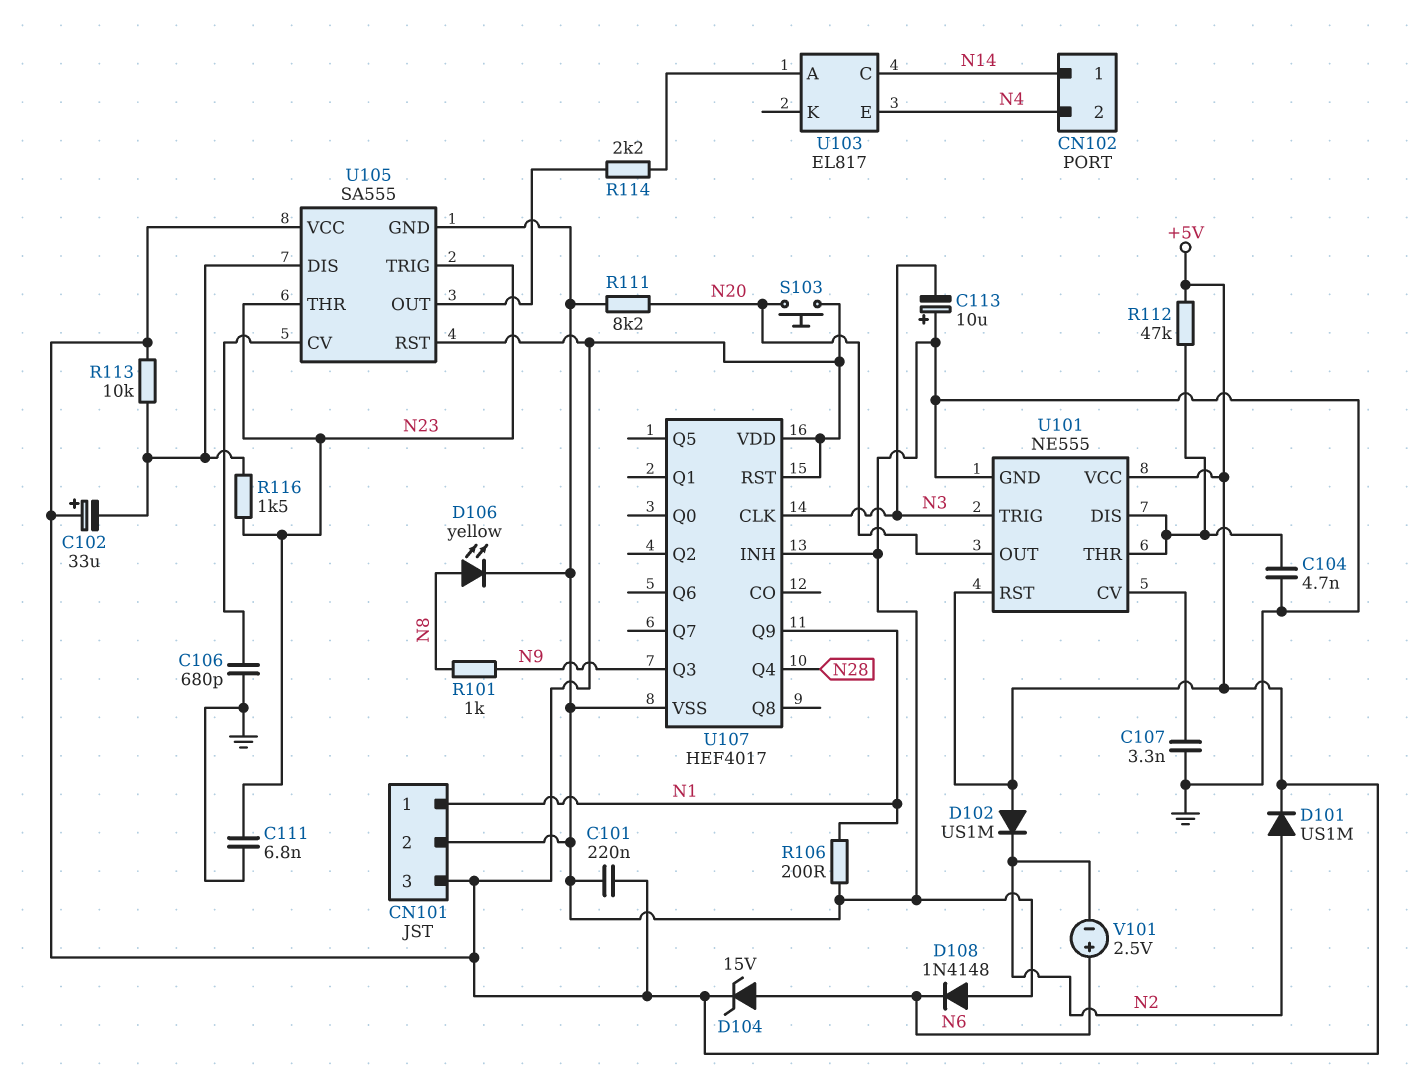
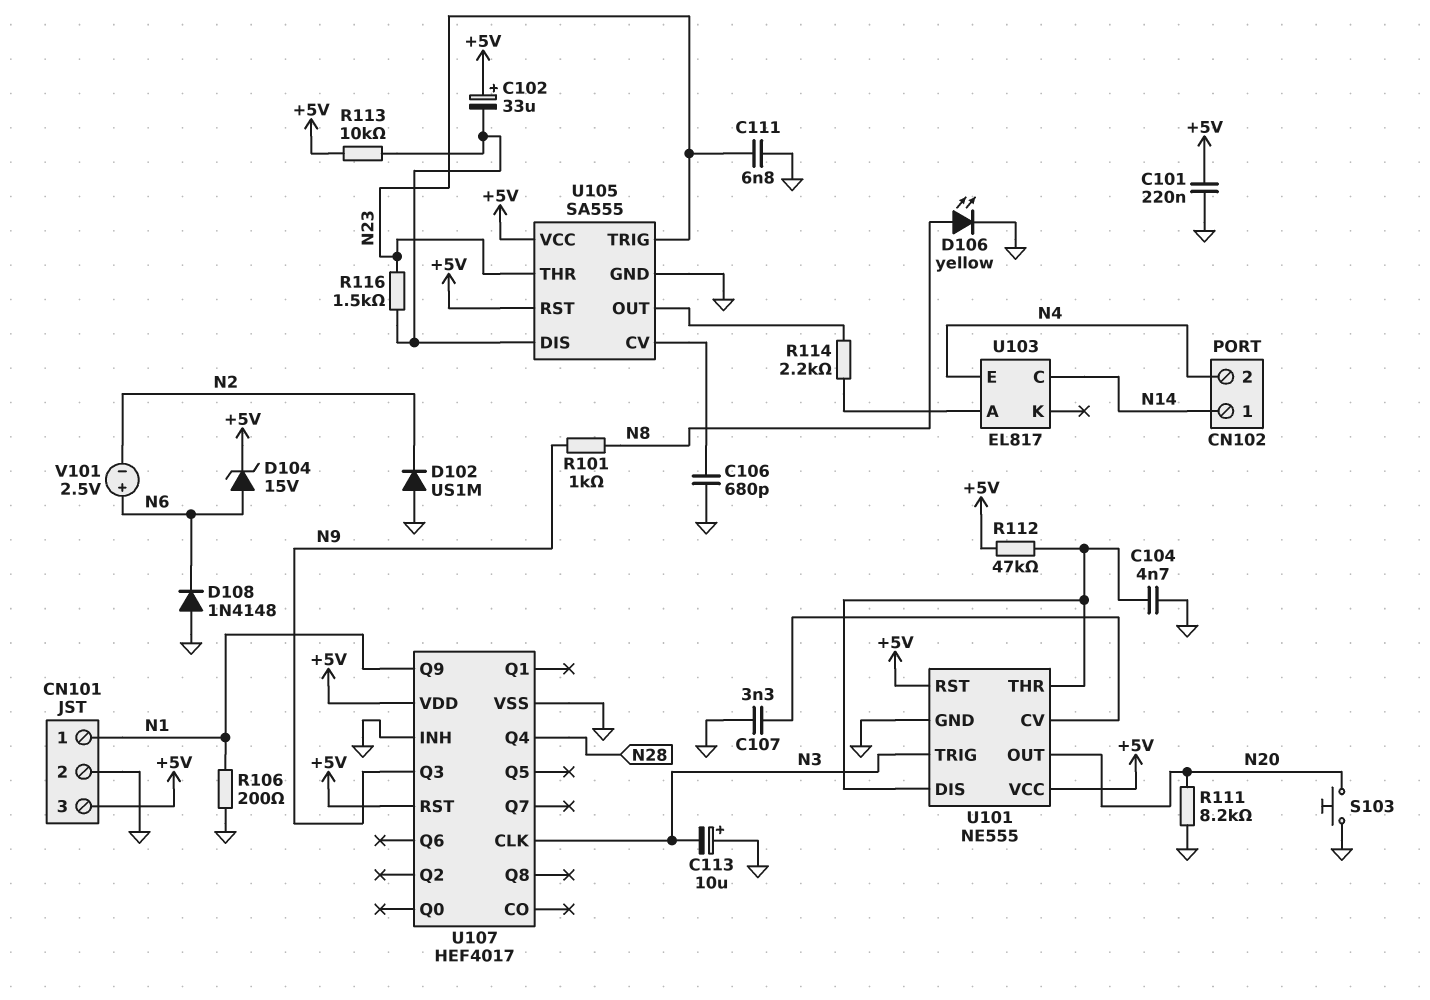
D101: diode US1M (A N2, K +5V) -> none
D102: diode US1M (A +5V, K N2) -> diode US1M (A GND, K N2)
S103: button (+5V, N20) -> button (GND, N20)

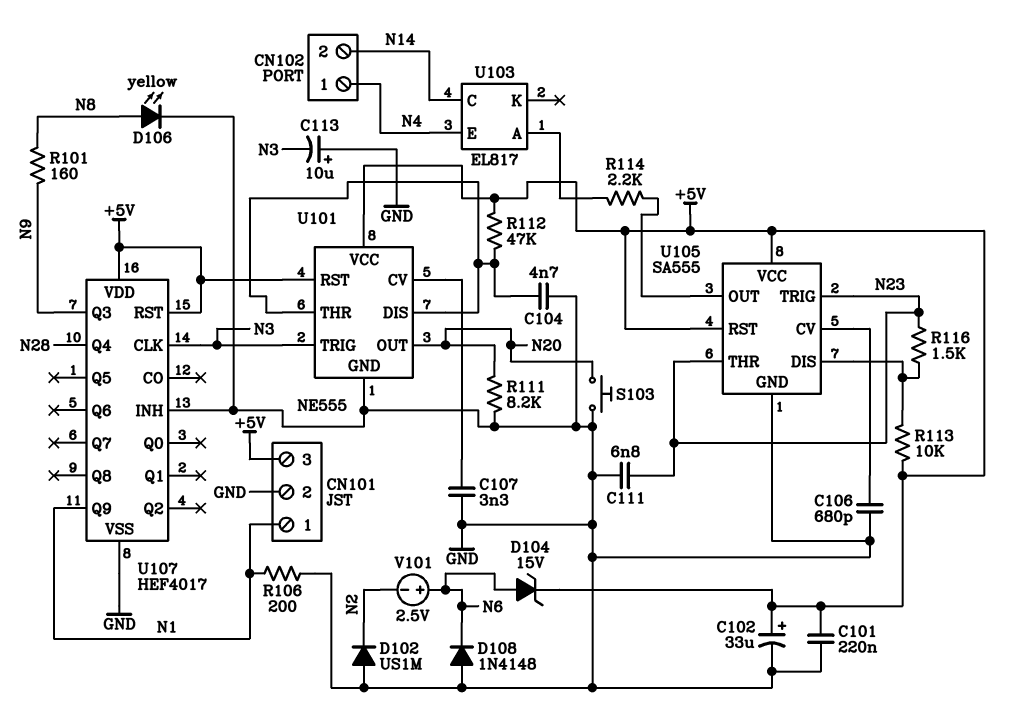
C102: 33uF (plus +5V, minus U105/DIS) -> 33uF (plus +5V, minus GND)
CN102 pin 1: N14 -> N4
CN102 pin 2: N4 -> N14
R101: 1k (N8, N9) -> 160 (N8, N9)

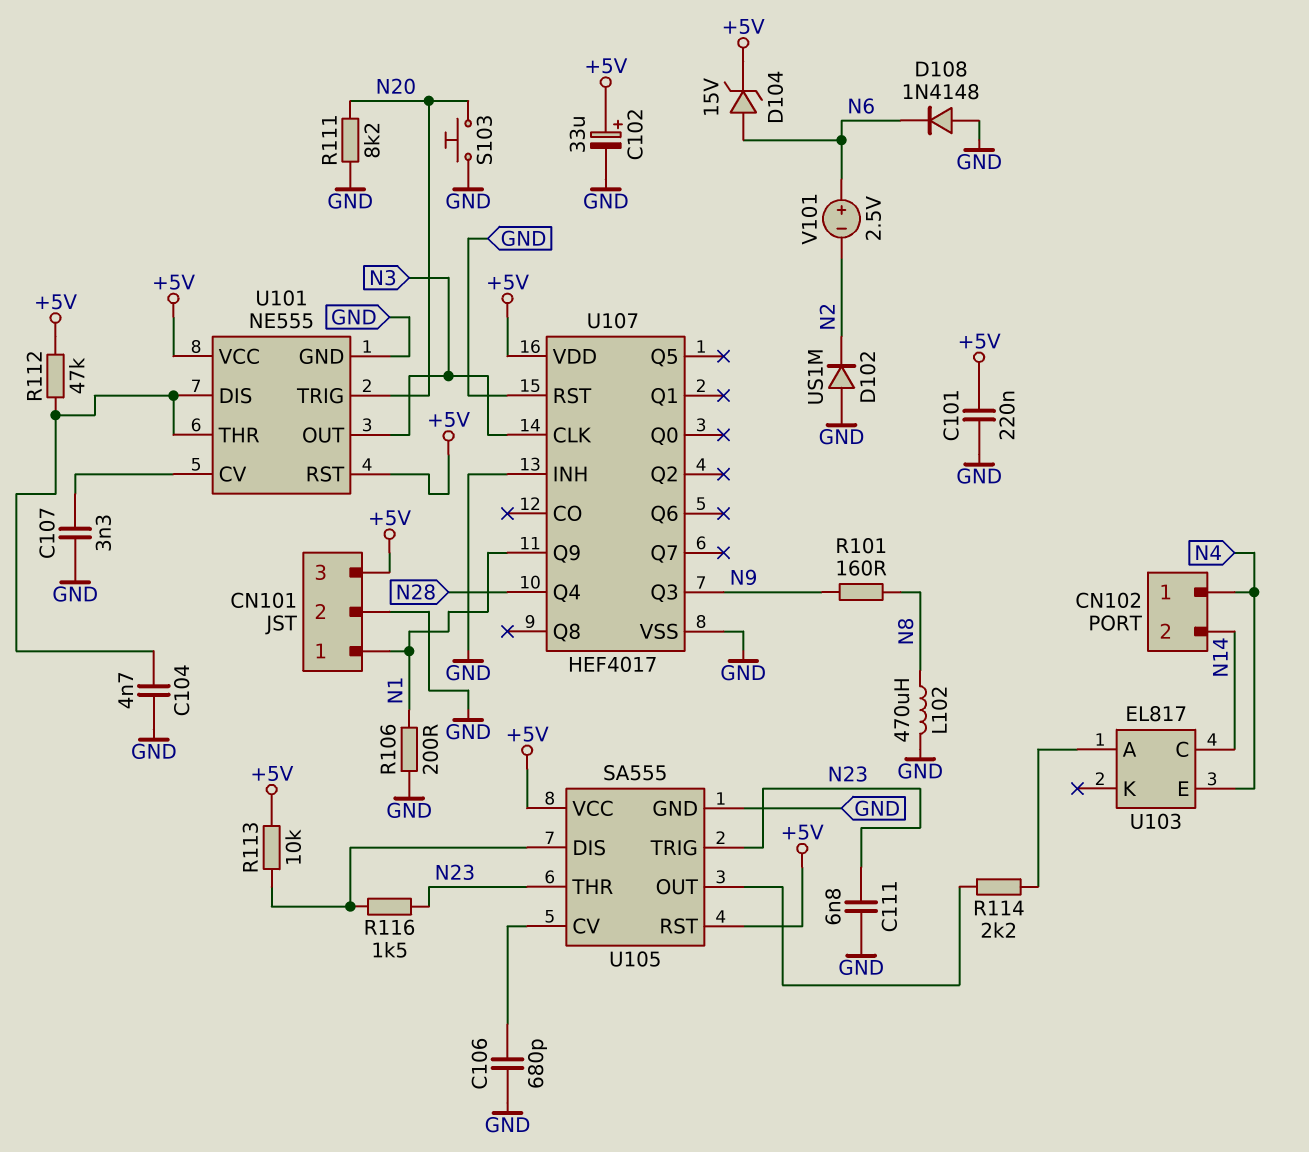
C113: 10uF (plus GND, minus N3) -> none
D106: LED yellow (A N8, K GND) -> none
L102: none -> 470uH (GND, N8)
U101 pin OUT: N20 -> N3
U101 pin TRIG: N3 -> N20
U107 pin RST: +5V -> GND

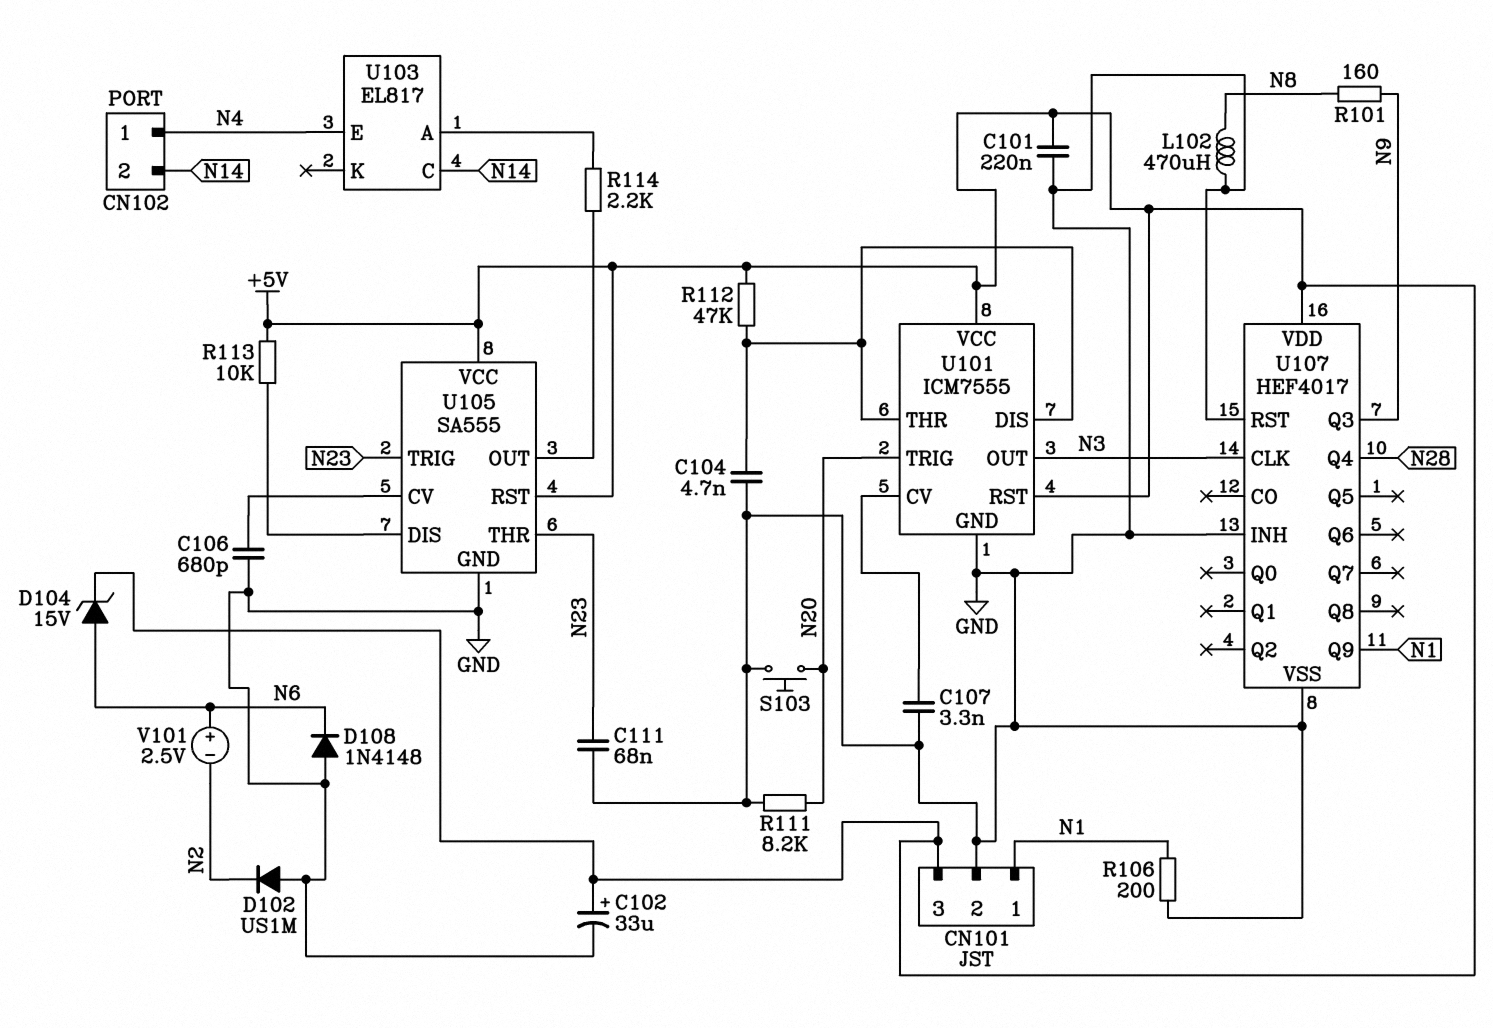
C111: 6.8nF (GND, N23) -> 68nF (GND, N23)
R116: 1.5k (N23, U105/DIS) -> none
U101: NE555 -> ICM7555

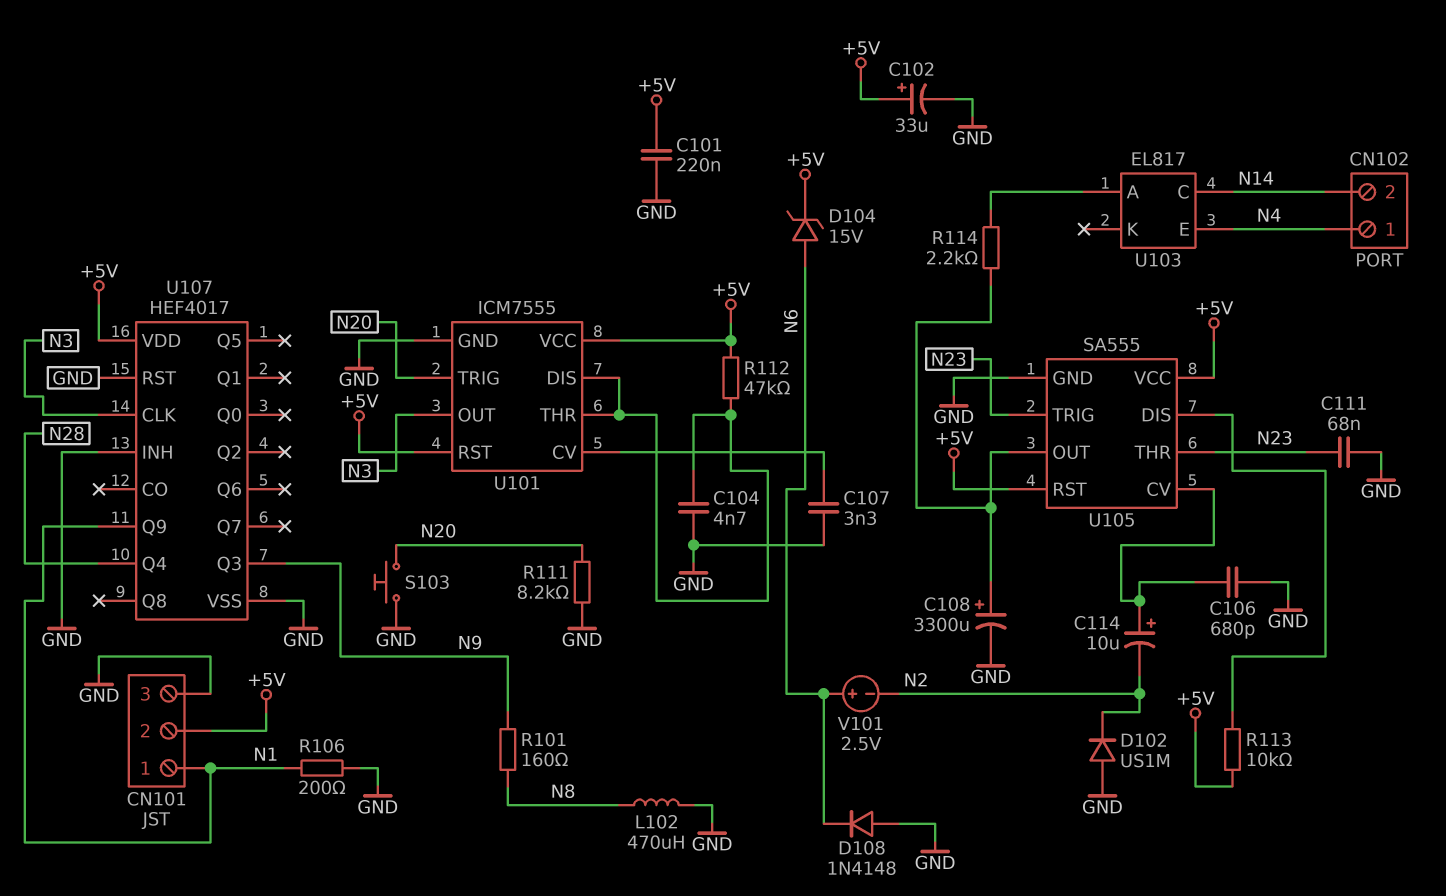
C108: none -> 3300uF (plus U105/OUT, minus GND)
C114: none -> 10uF (plus U105/CV, minus N2)
CN101 pin 2: GND -> +5V
CN101 pin 3: +5V -> GND

